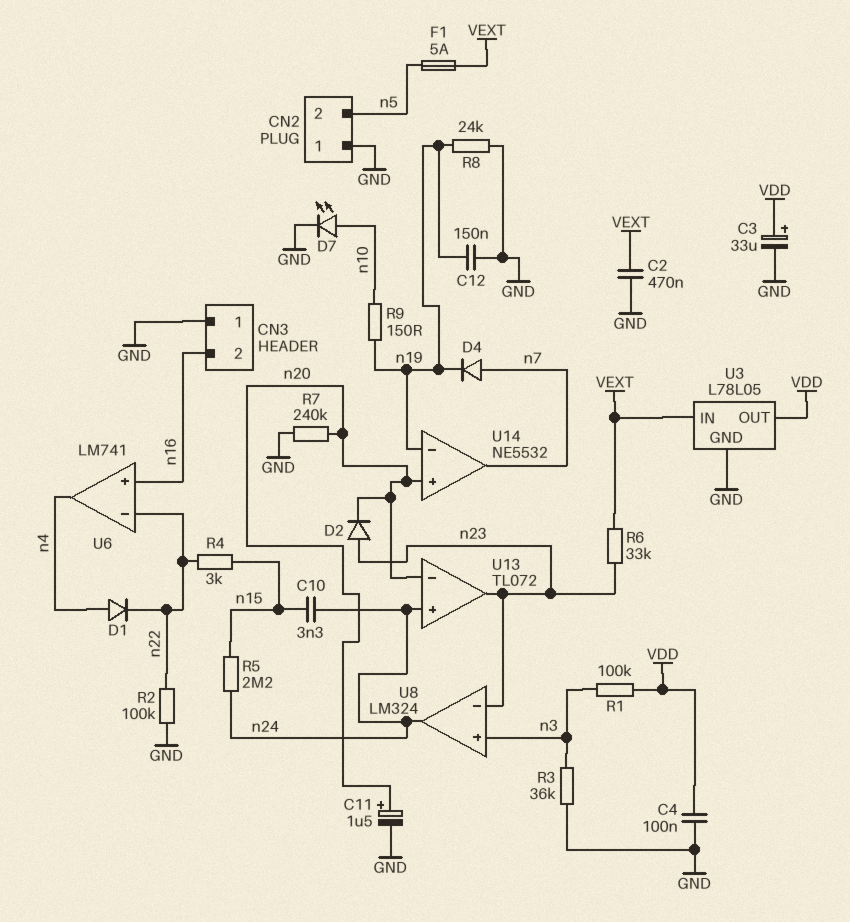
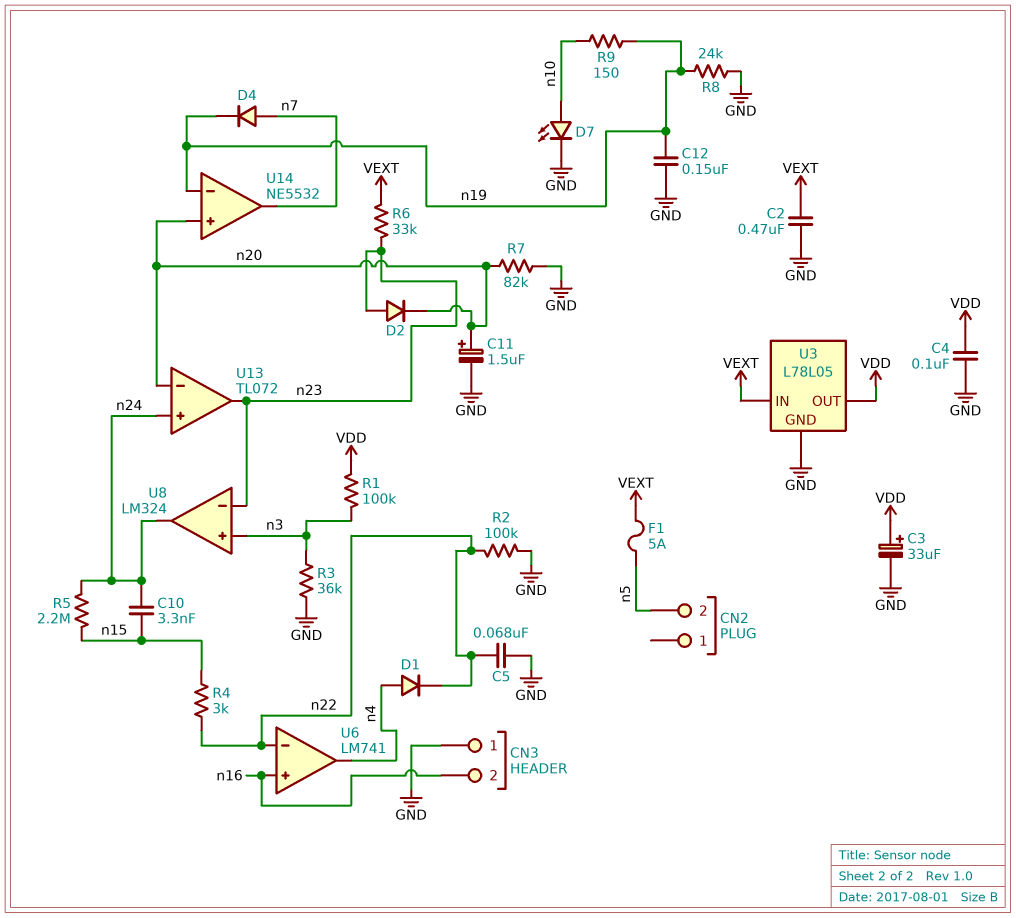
C5: none -> 68nF (GND, n22)
CN2 pin 1: GND -> none
R7: 240k (GND, n20) -> 82k (GND, n20)

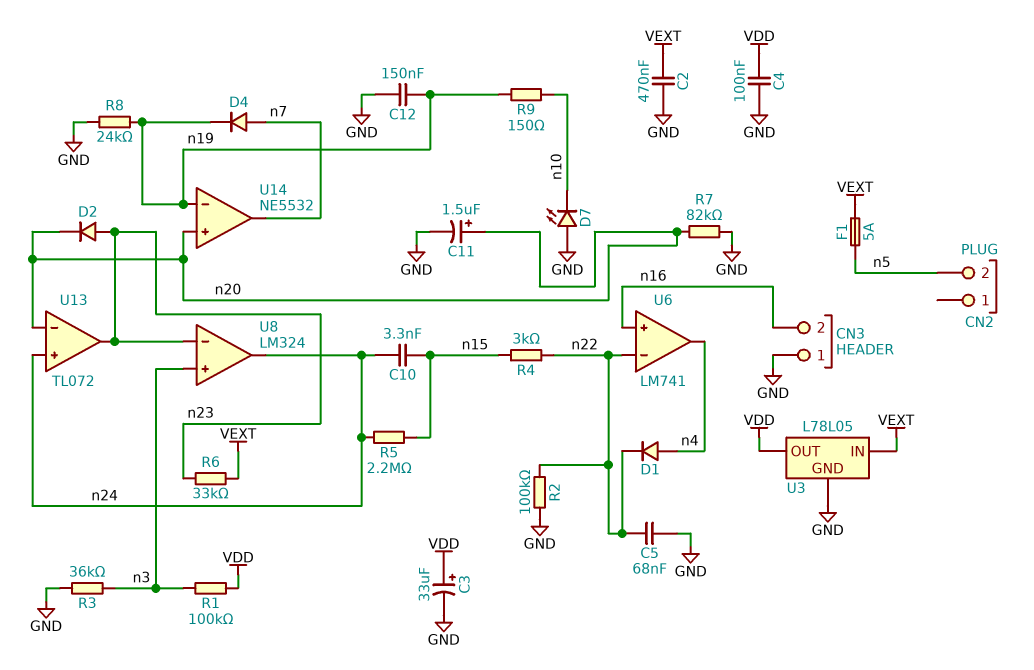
D7: LED (A n10, K GND) -> LED (A GND, K n10)

